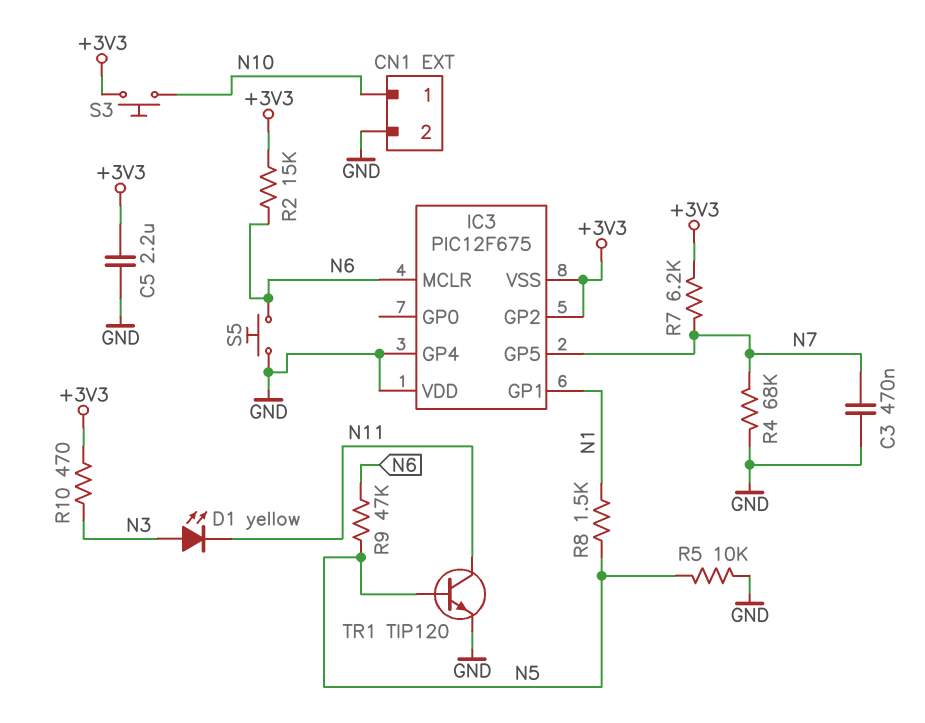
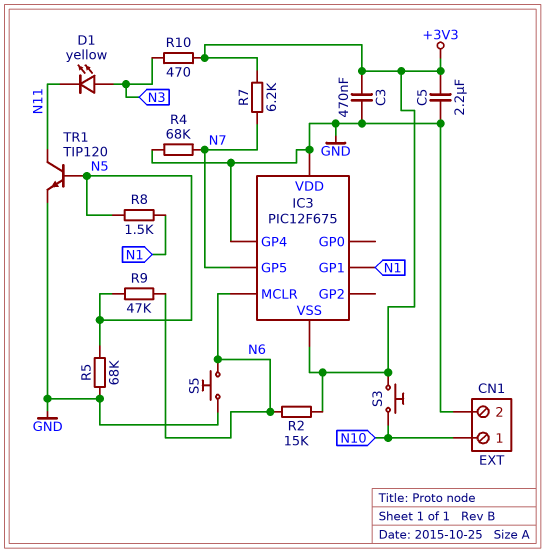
C3: 470nF (GND, N7) -> 470nF (+3V3, GND)
IC3 pin GP2: +3V3 -> none
R5: 10k (GND, N5) -> 68k (GND, N5)

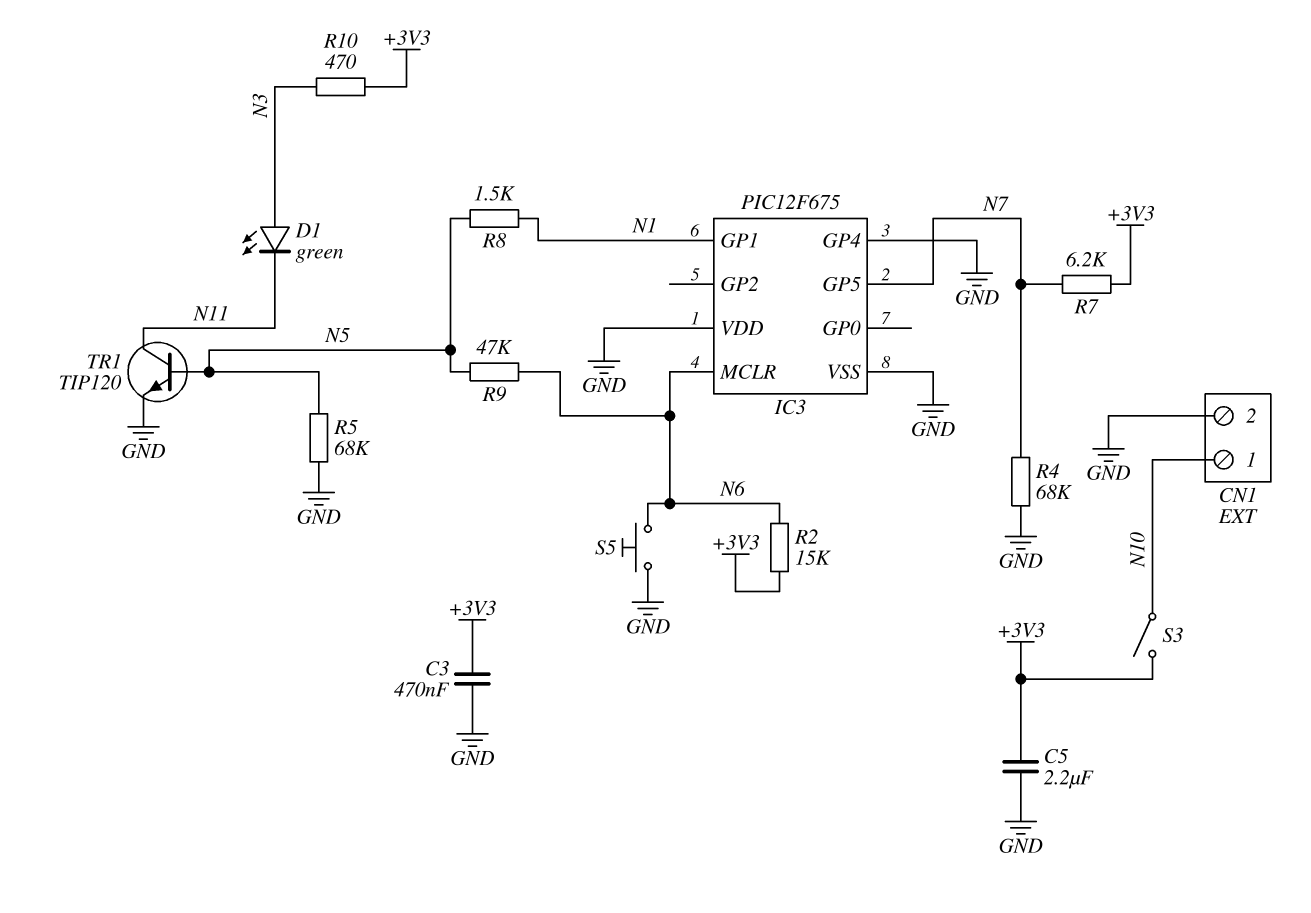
D1: LED yellow (A N3, K N11) -> LED green (A N3, K N11)
IC3 pin VSS: +3V3 -> GND
S3: button (+3V3, N10) -> switch (+3V3, N10)

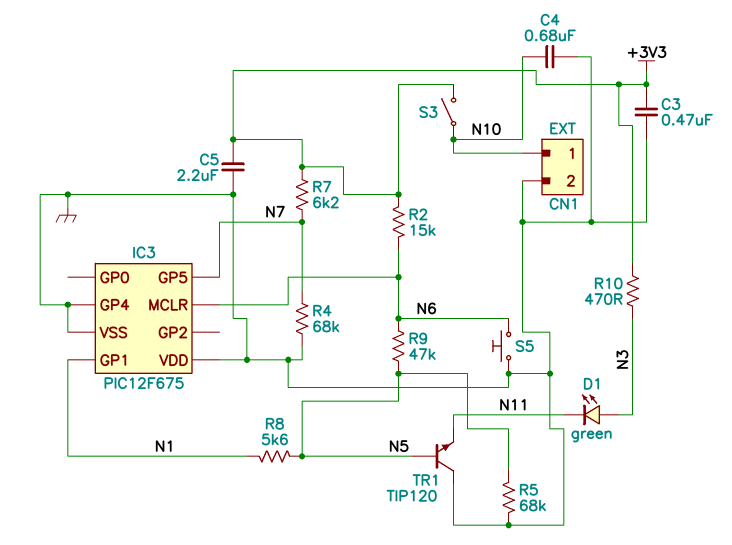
C4: none -> 680nF (GND, N10)
R8: 1.5k (N1, N5) -> 5.6k (N1, N5)
TR1: NPN TIP120 (B N5, C N11, E GND) -> NPN TIP120 (B N5, C GND, E N11)

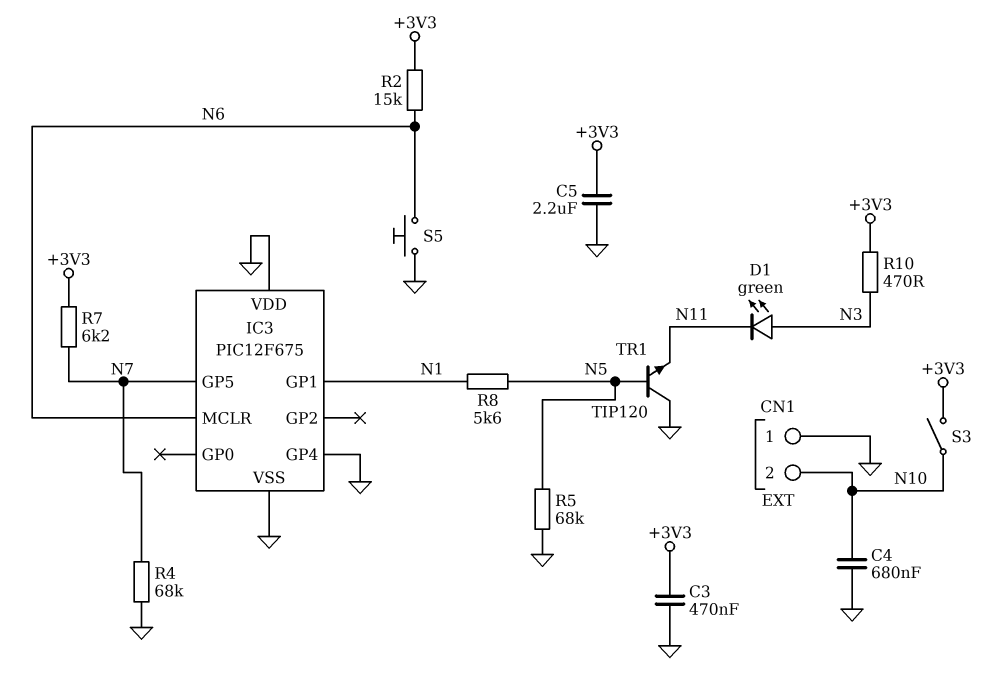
CN1 pin 1: N10 -> GND
CN1 pin 2: GND -> N10
R9: 47k (N5, N6) -> none

